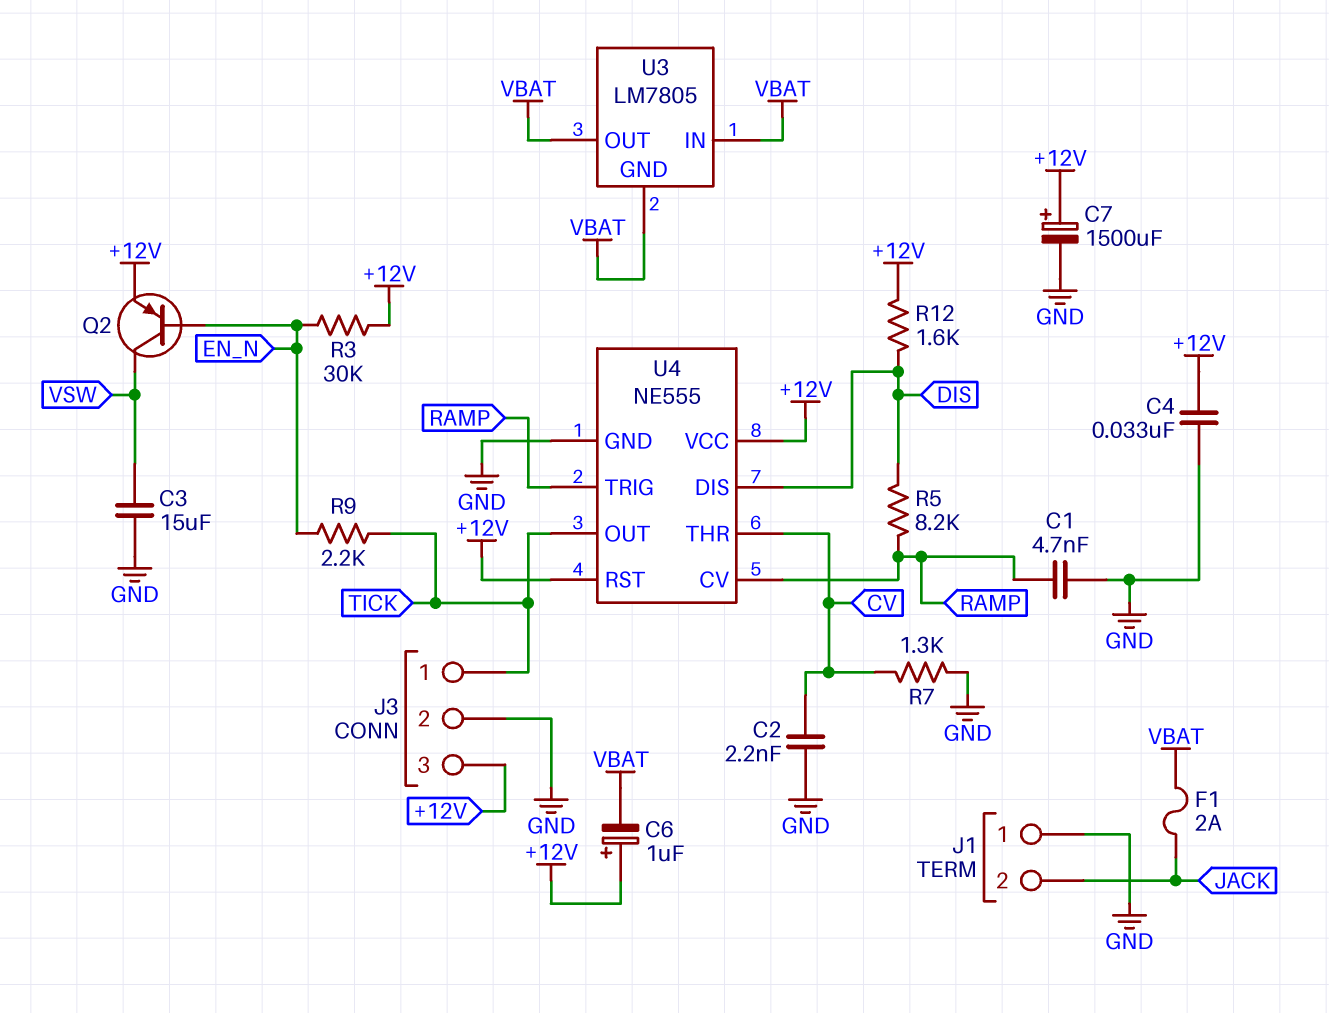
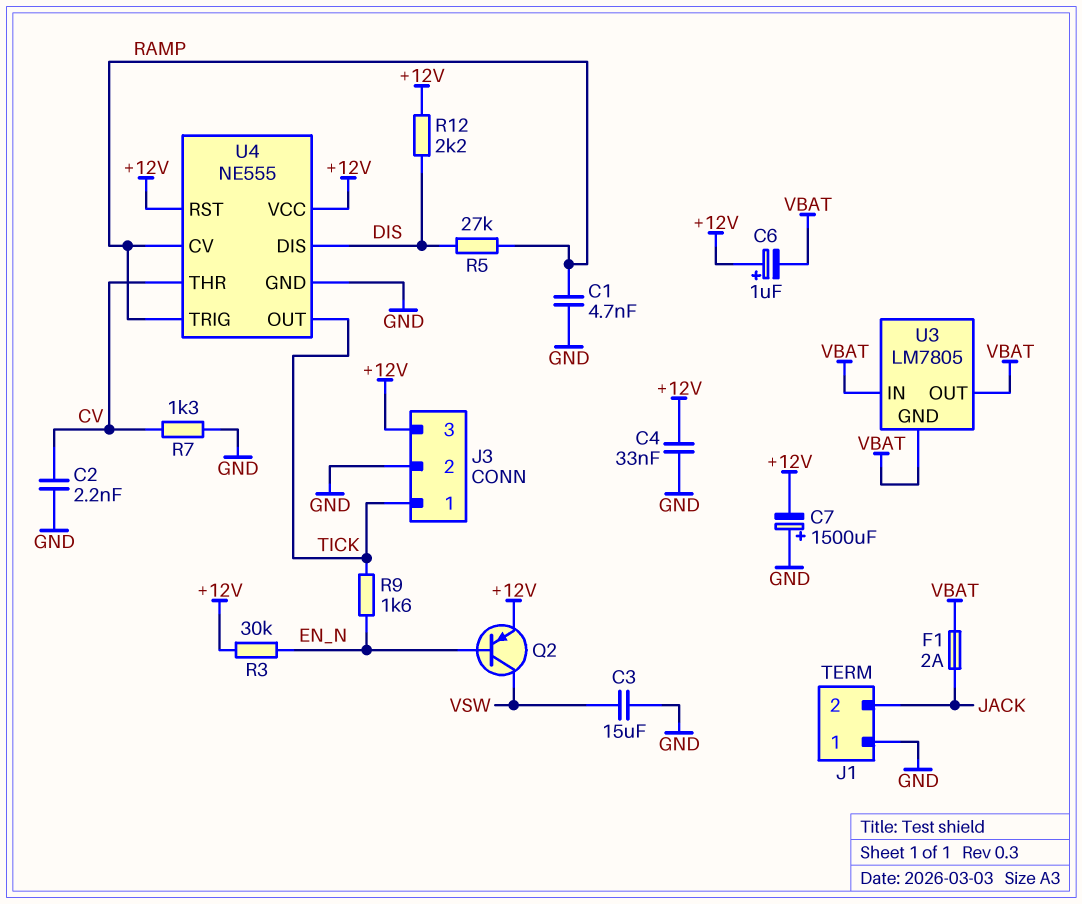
C7: 1500uF (plus +12V, minus GND) -> 1500uF (plus GND, minus +12V)
R5: 8.2k (DIS, RAMP) -> 27k (DIS, RAMP)
R9: 2.2k (EN_N, TICK) -> 1.6k (EN_N, TICK)
R12: 1.6k (+12V, DIS) -> 2.2k (+12V, DIS)

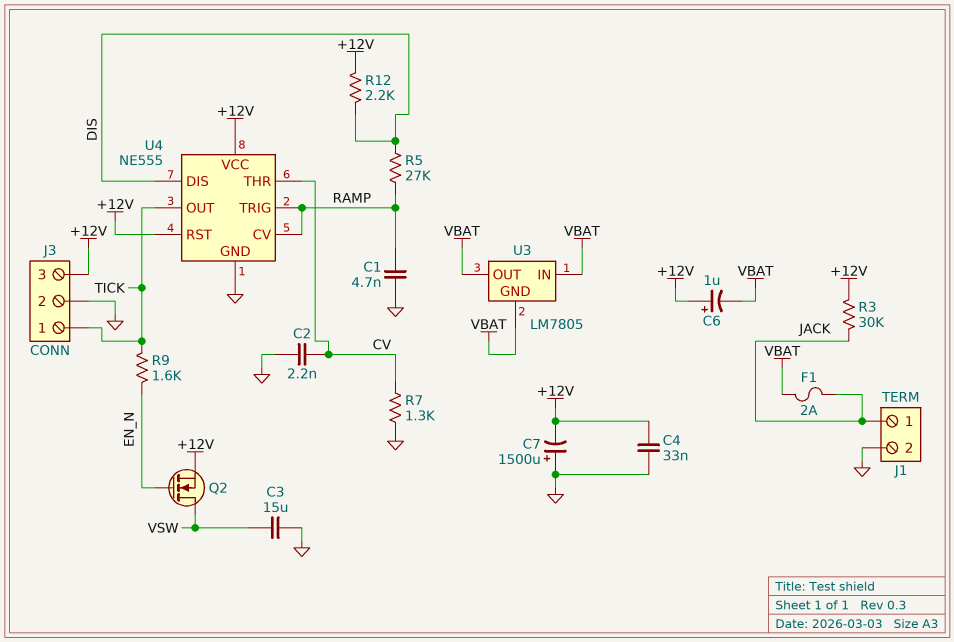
J1 pin 1: GND -> JACK
J1 pin 2: JACK -> GND
Q2: PNP (B EN_N, C VSW, E +12V) -> NMOS (G EN_N, D VSW, S +12V)
R3: 30k (+12V, EN_N) -> 30k (+12V, JACK)

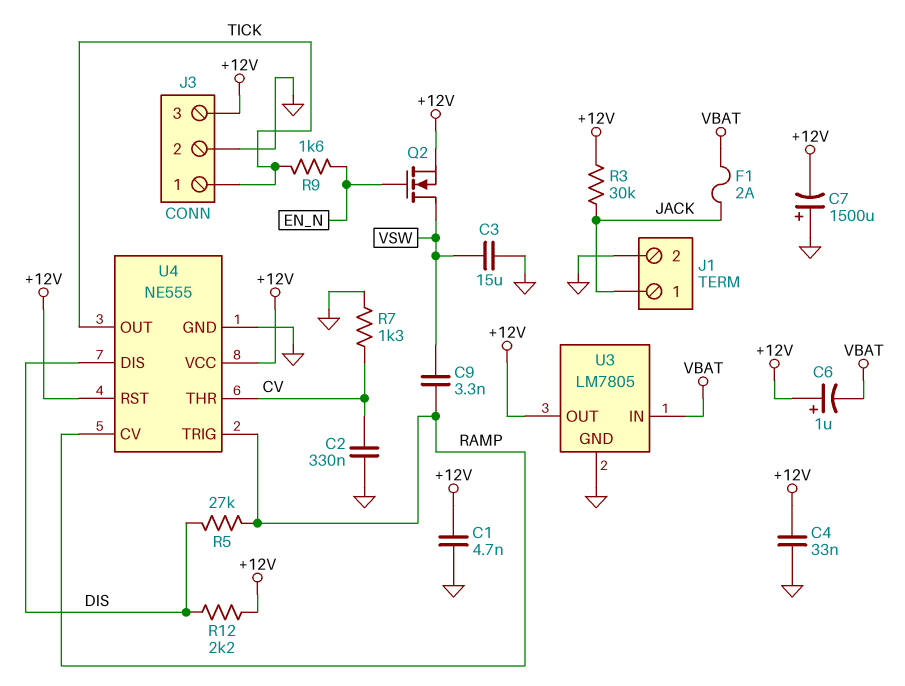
C1: 4.7nF (GND, RAMP) -> 4.7nF (+12V, GND)
C2: 2.2nF (CV, GND) -> 330nF (CV, GND)
C9: none -> 3.3nF (RAMP, VSW)
U3 pin GND: VBAT -> GND
U3 pin OUT: VBAT -> +12V

